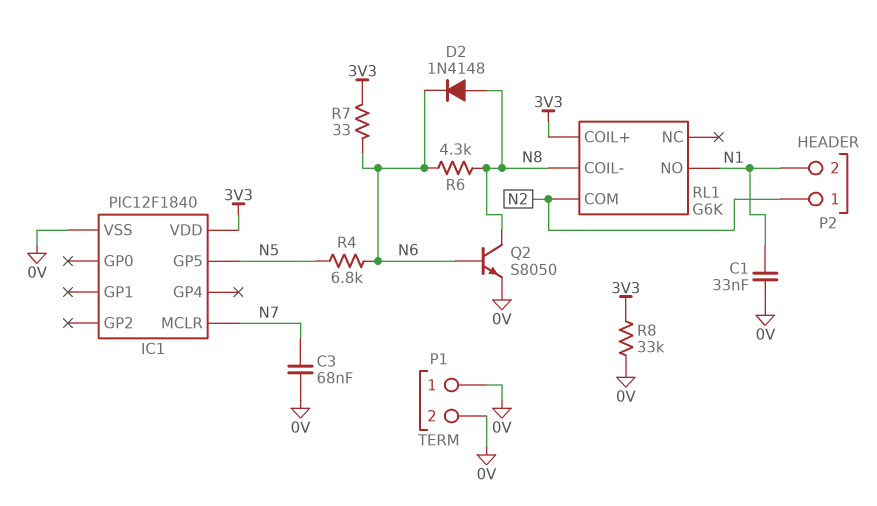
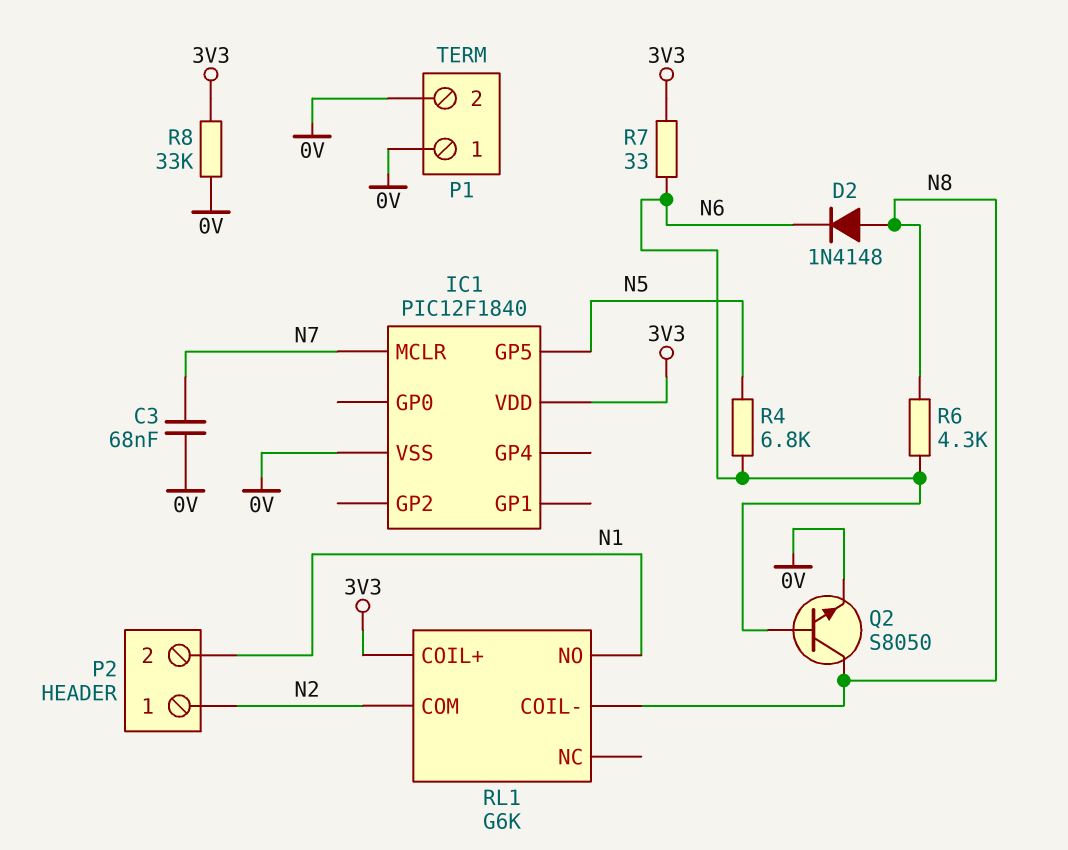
C1: 33nF (0V, N1) -> none

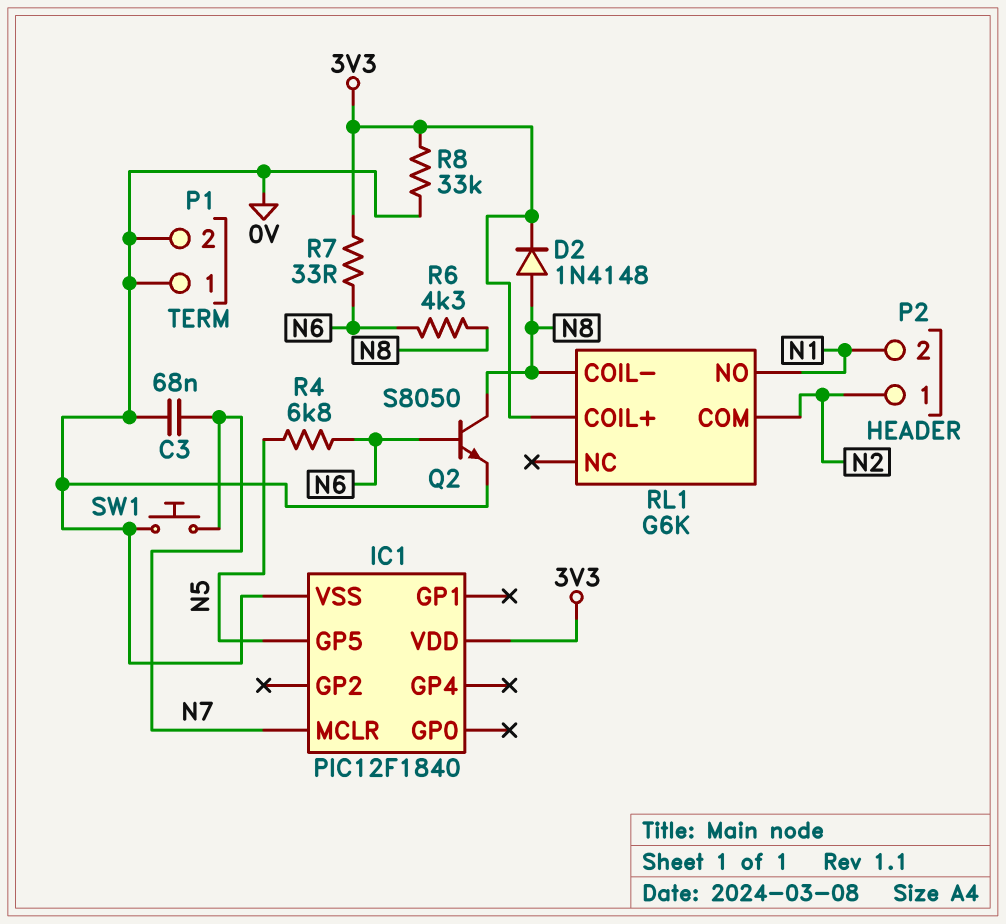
D2: diode 1N4148 (A N8, K N6) -> diode 1N4148 (A N8, K 3V3)
SW1: none -> button (0V, N7)

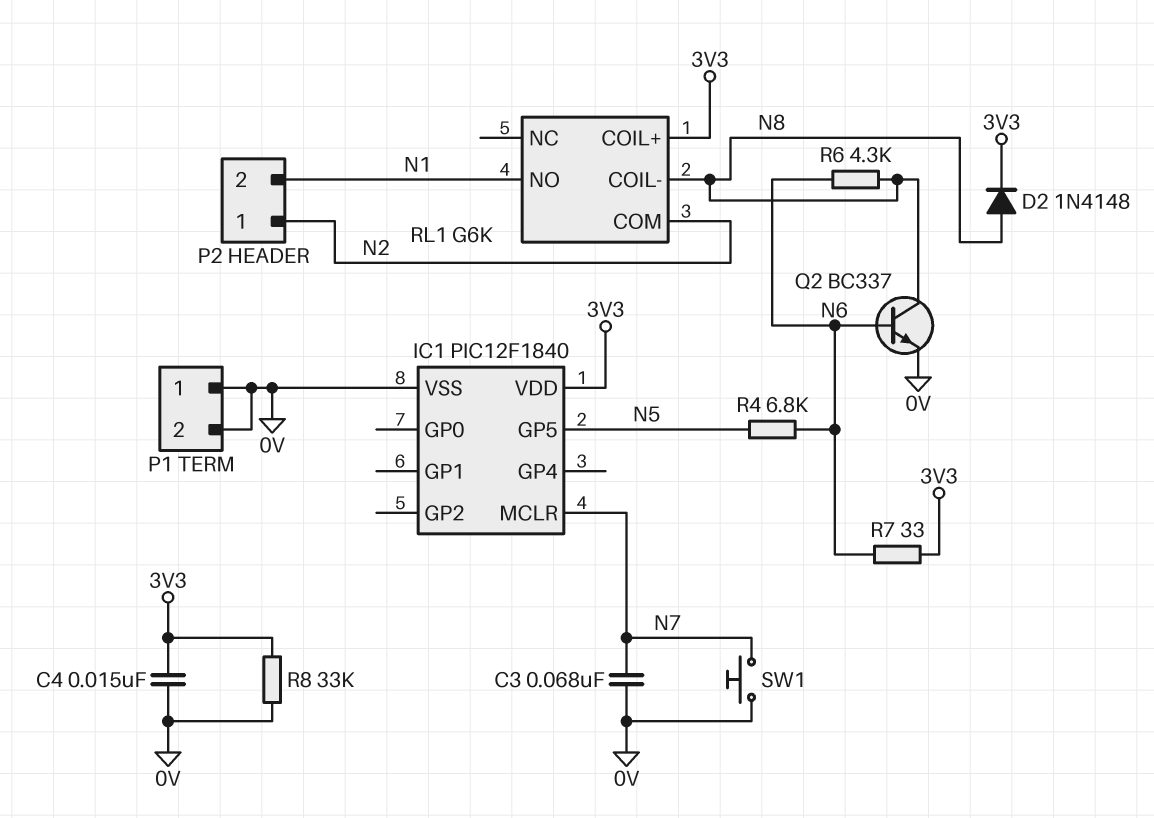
C4: none -> 15nF (0V, 3V3)
Q2: NPN S8050 (B N6, C N8, E 0V) -> NPN BC337 (B N6, C N8, E 0V)

